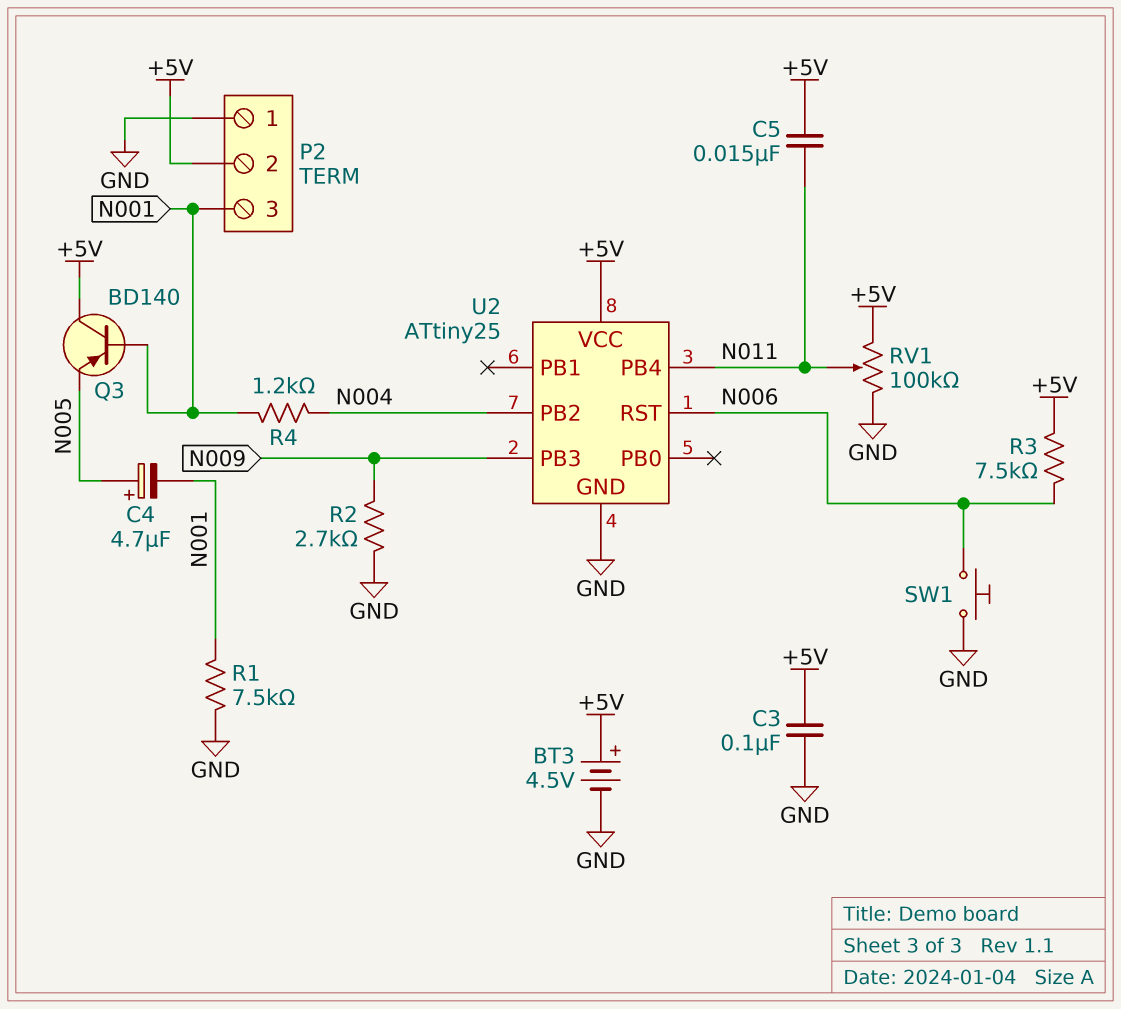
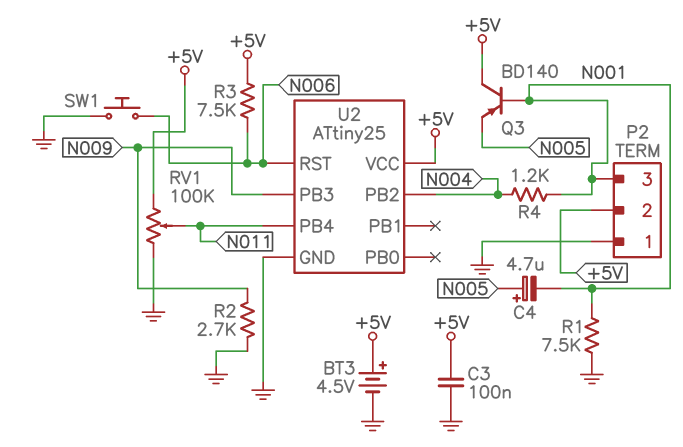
C5: 15nF (+5V, N011) -> none

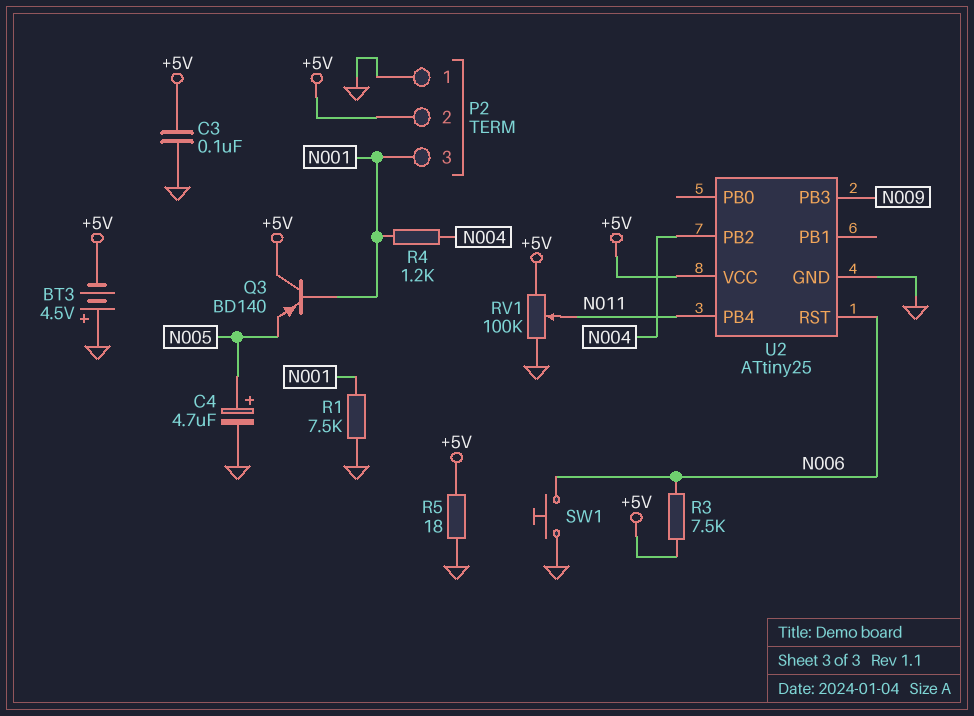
BT3: 4.5V (plus +5V, minus GND) -> 4.5V (plus GND, minus +5V)
C4: 4.7uF (plus N005, minus N001) -> 4.7uF (plus N005, minus GND)
R2: 2.7k (GND, N009) -> none
R5: none -> 18 (+5V, GND)

